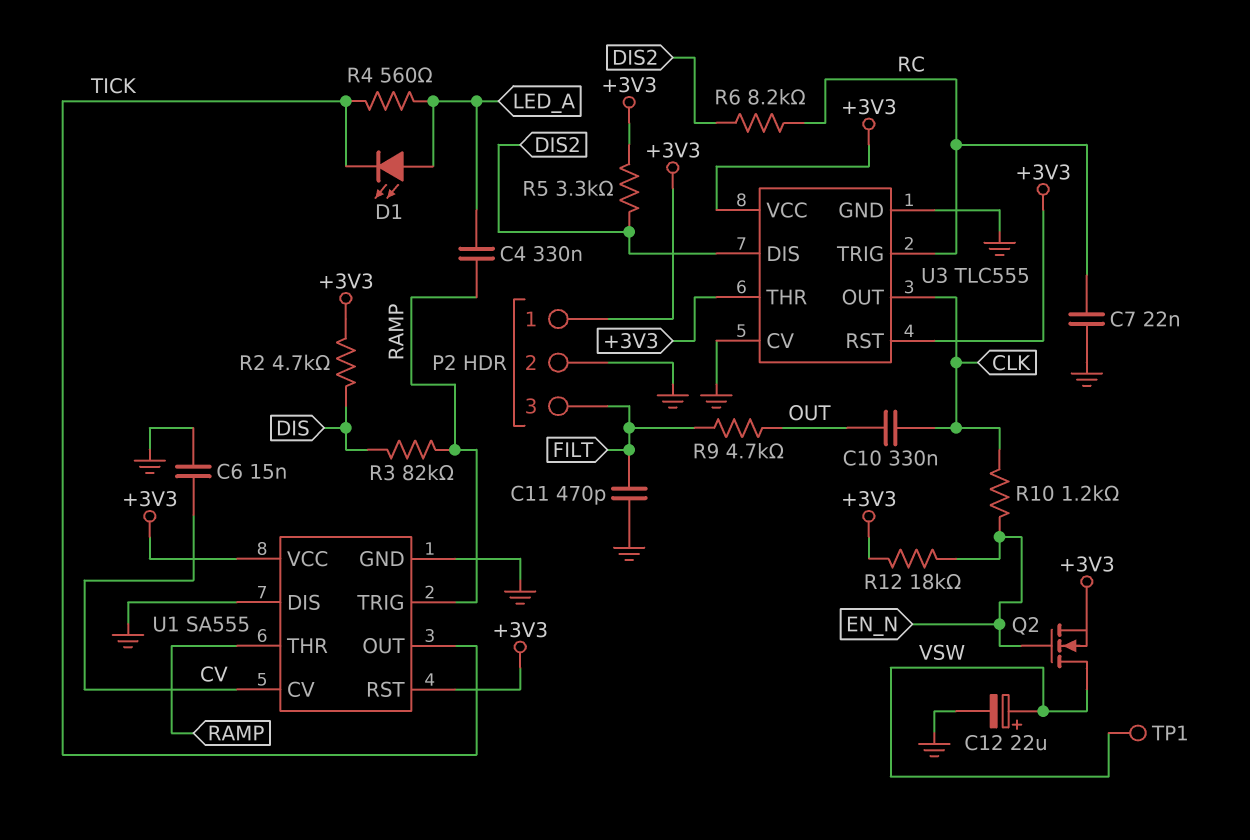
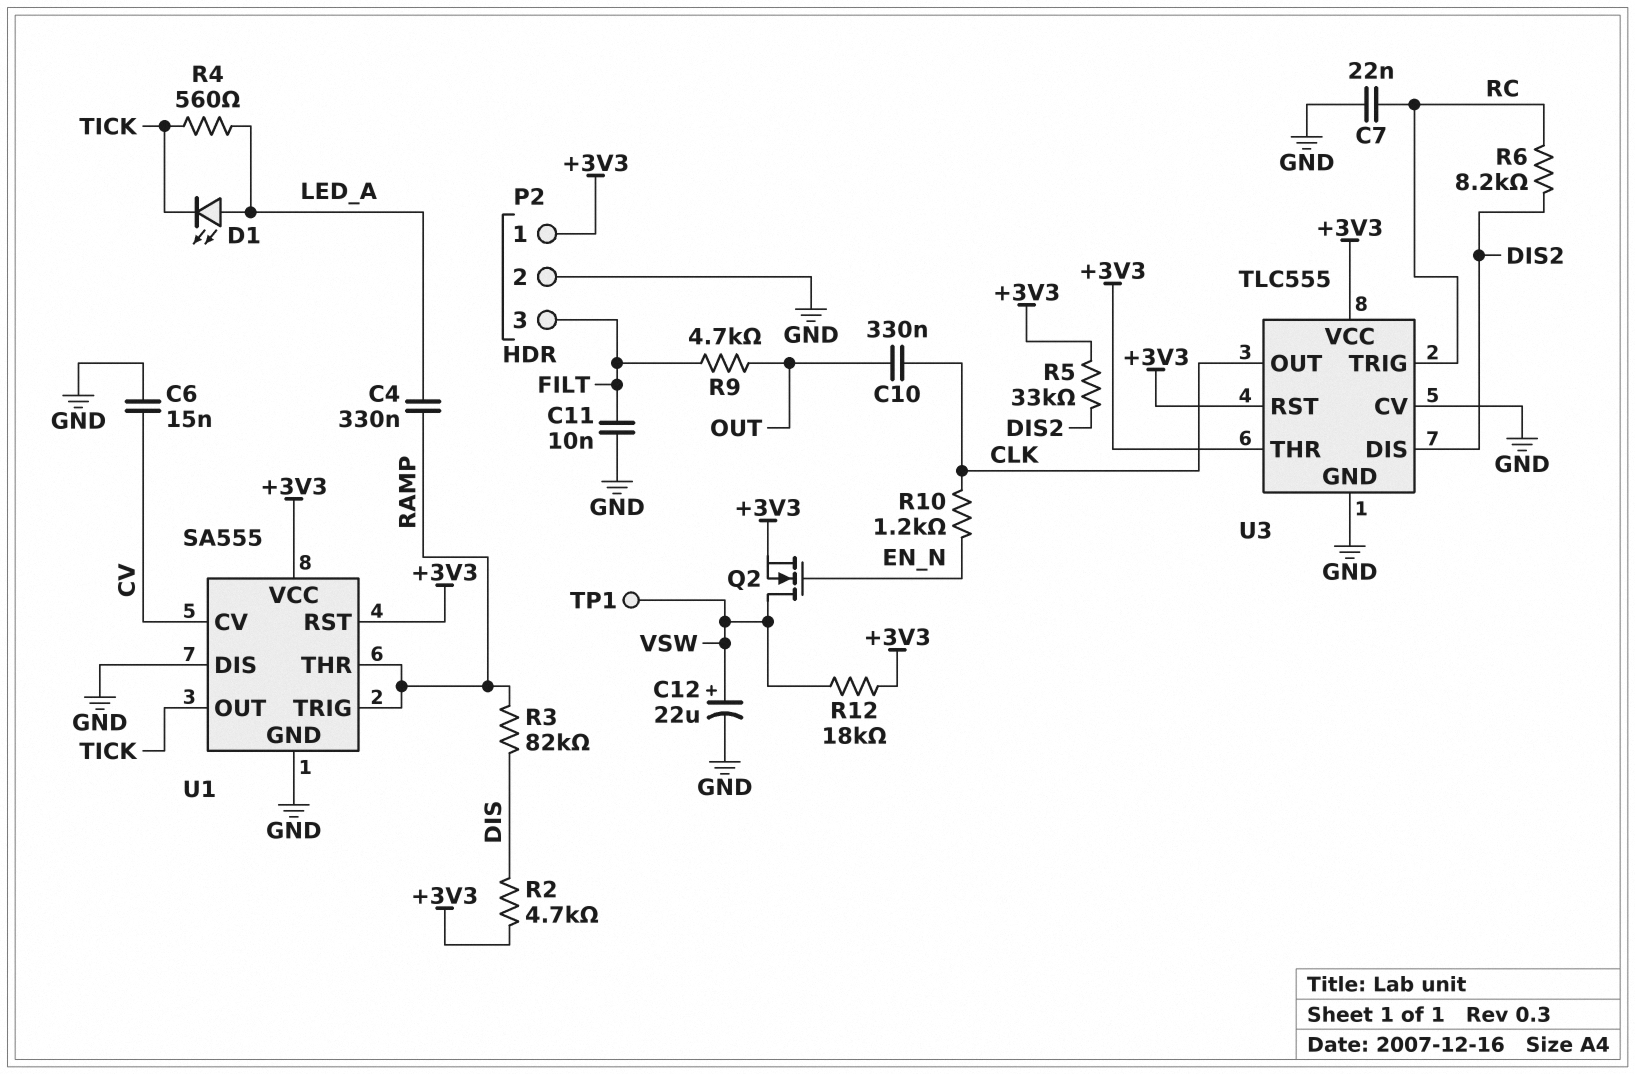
C11: 470pF (FILT, GND) -> 10nF (FILT, GND)
R5: 3.3k (+3V3, DIS2) -> 33k (+3V3, DIS2)
R12: 18k (+3V3, EN_N) -> 18k (+3V3, VSW)

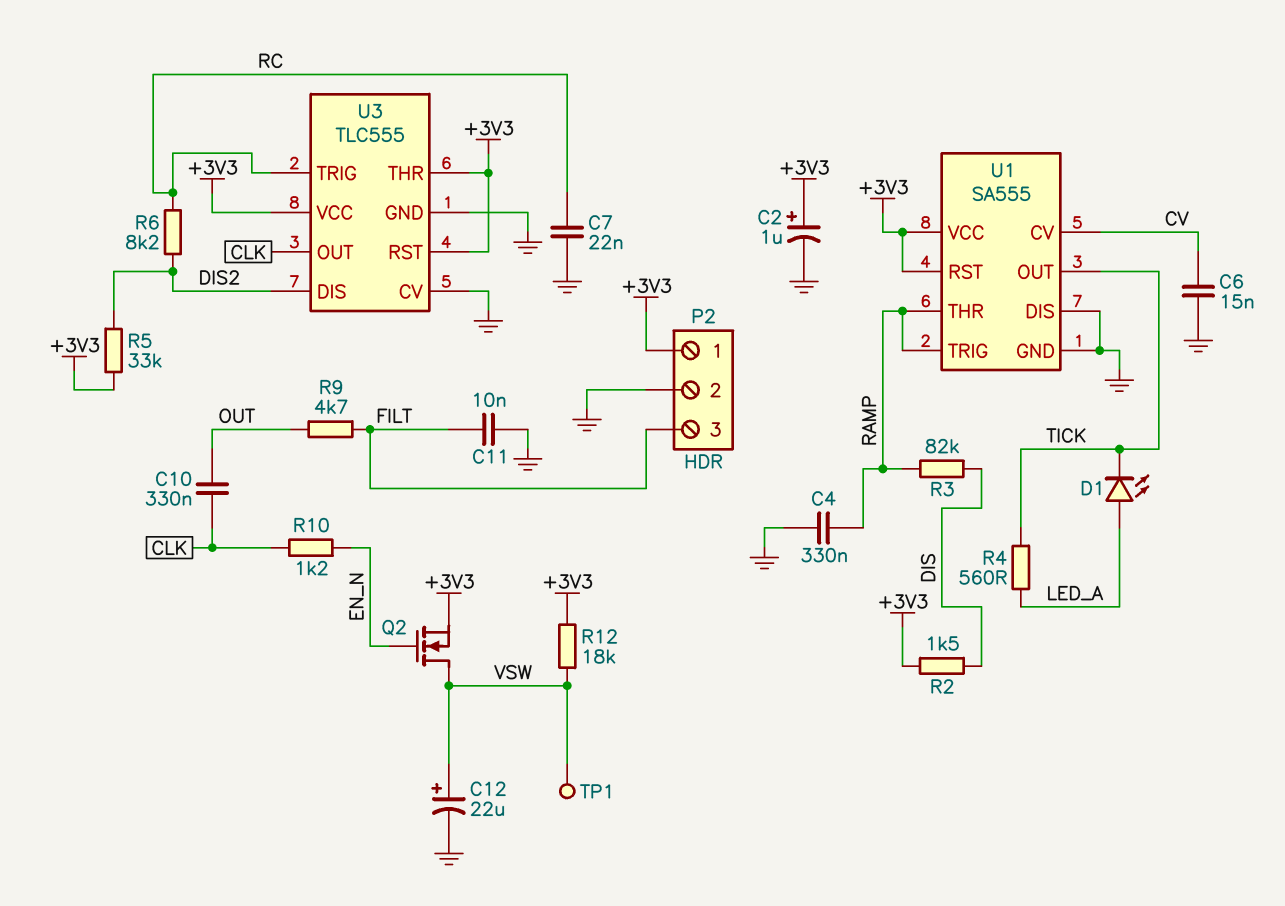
C2: none -> 1uF (plus +3V3, minus GND)
C4: 330nF (LED_A, RAMP) -> 330nF (GND, RAMP)
R2: 4.7k (+3V3, DIS) -> 1.5k (+3V3, DIS)

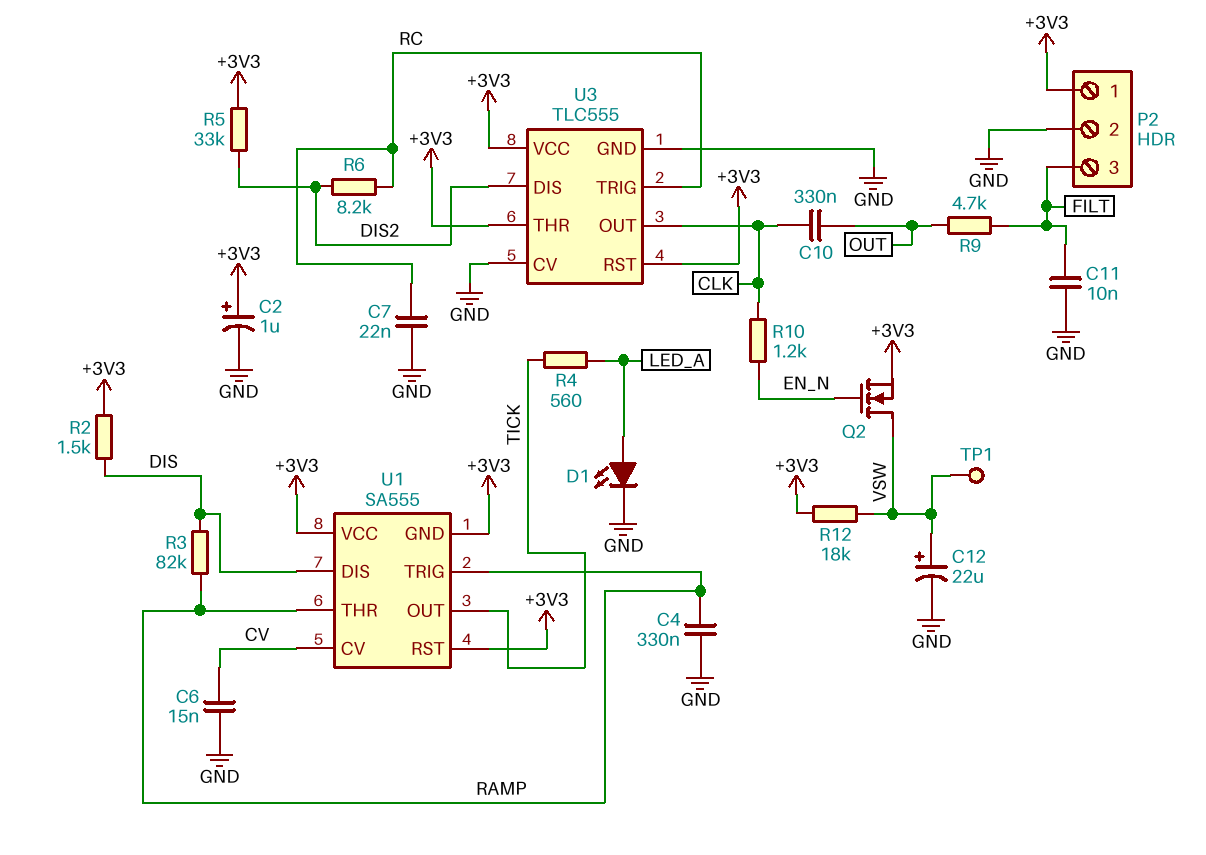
D1: LED (A LED_A, K TICK) -> LED (A LED_A, K GND)
U1 pin DIS: GND -> DIS
U1 pin GND: GND -> +3V3

